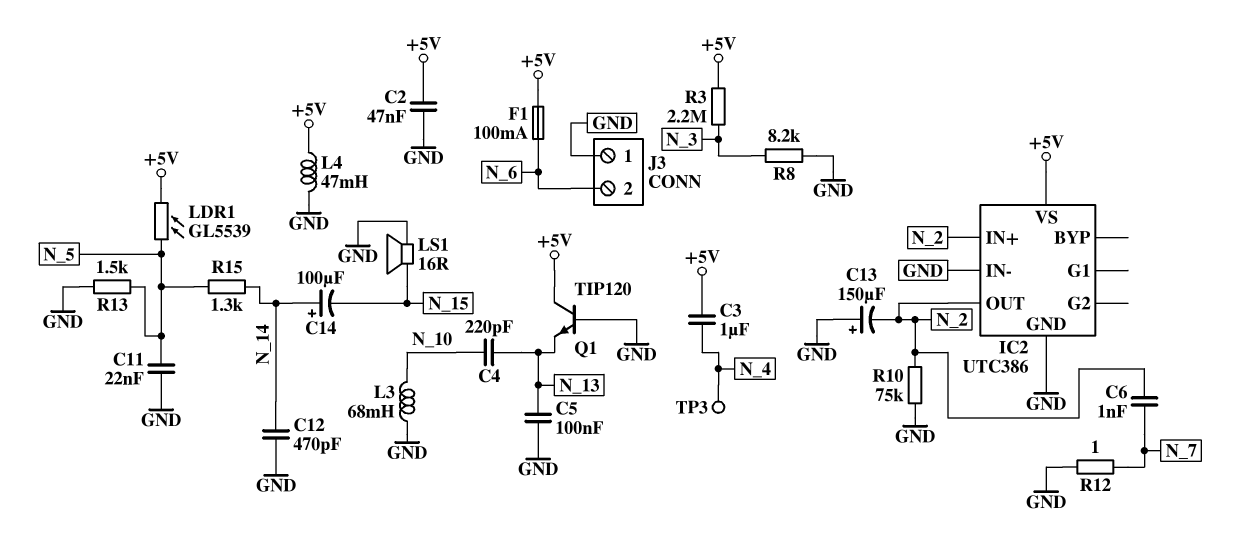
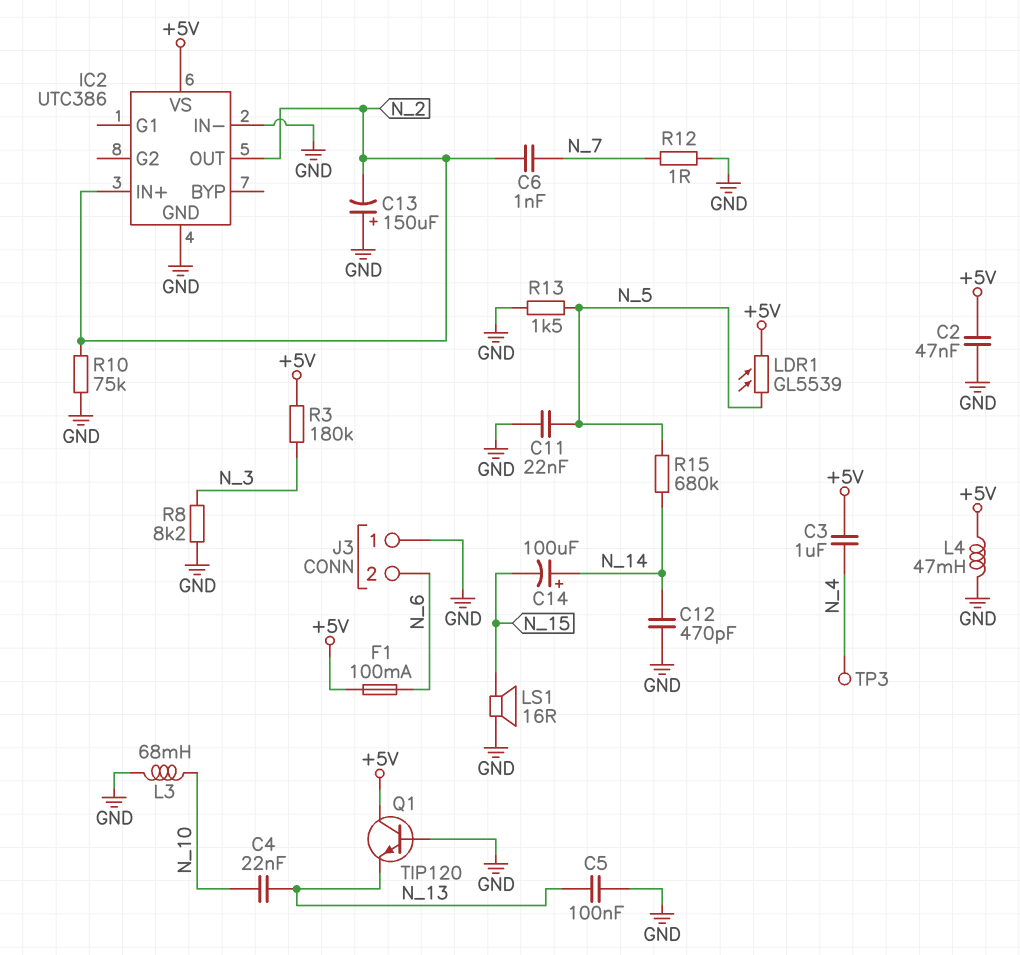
C4: 220pF (N_10, N_13) -> 22nF (N_10, N_13)
R3: 2.2M (+5V, N_3) -> 180k (+5V, N_3)
R15: 1.3k (N_5, N_14) -> 680k (N_5, N_14)

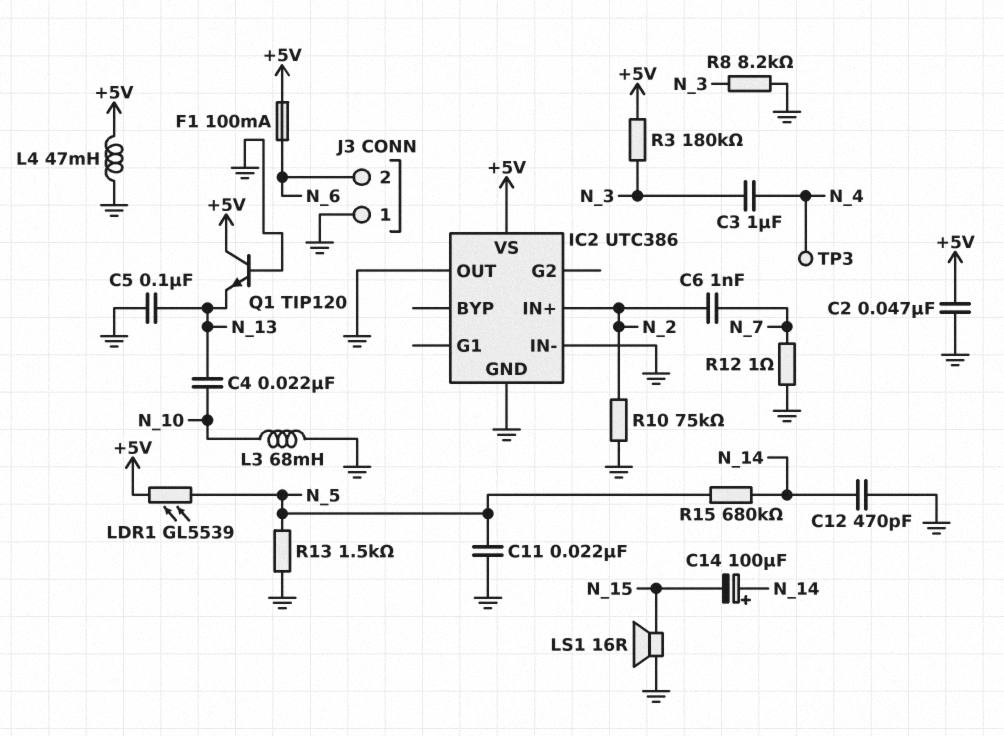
C3: 1uF (+5V, N_4) -> 1uF (N_3, N_4)
C13: 150uF (plus GND, minus N_2) -> none
IC2 pin OUT: N_2 -> GND

